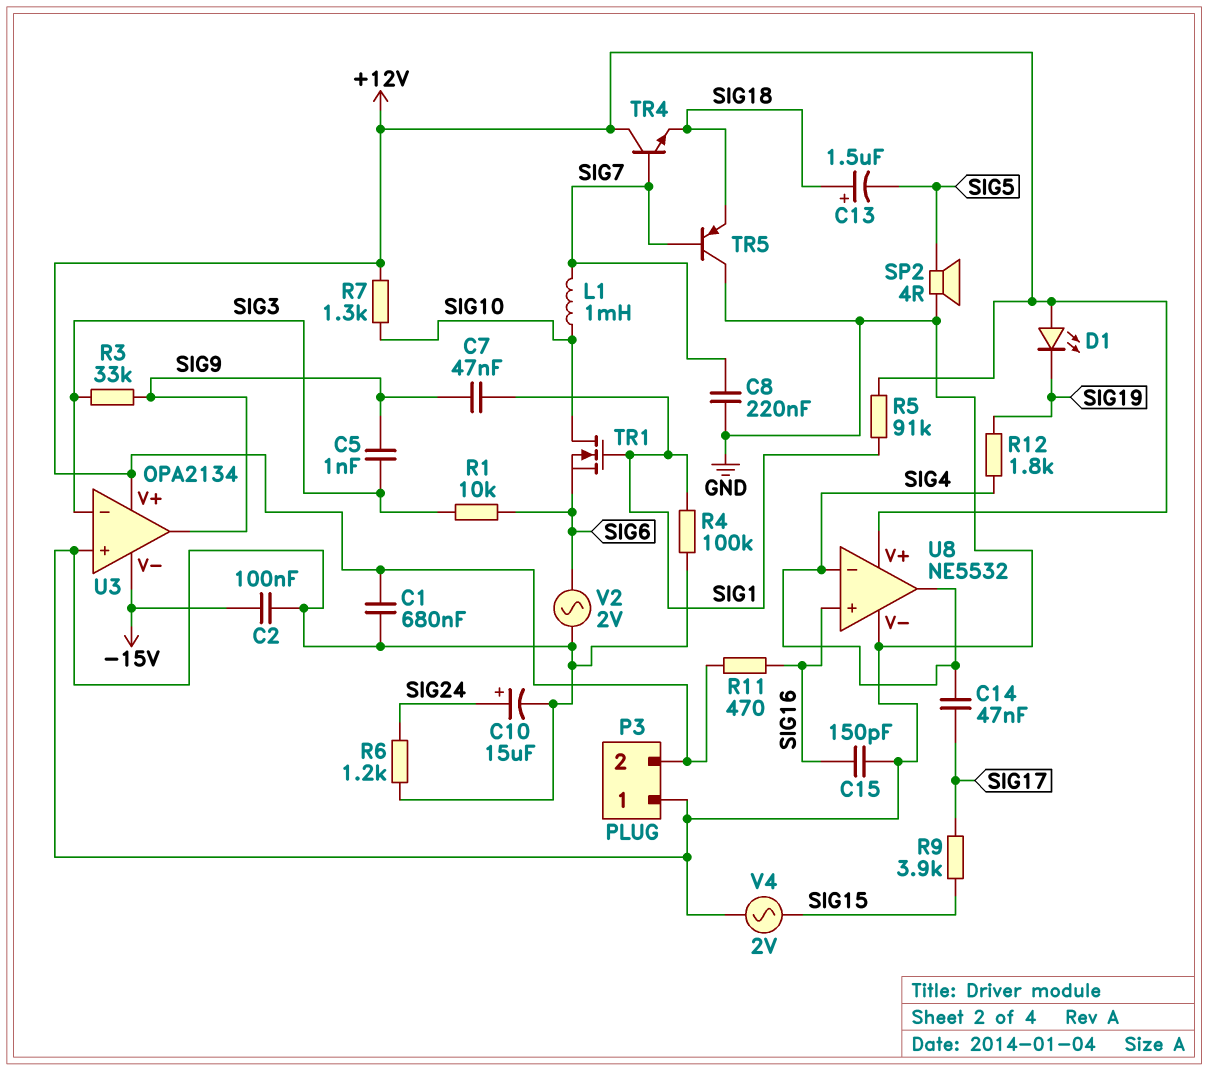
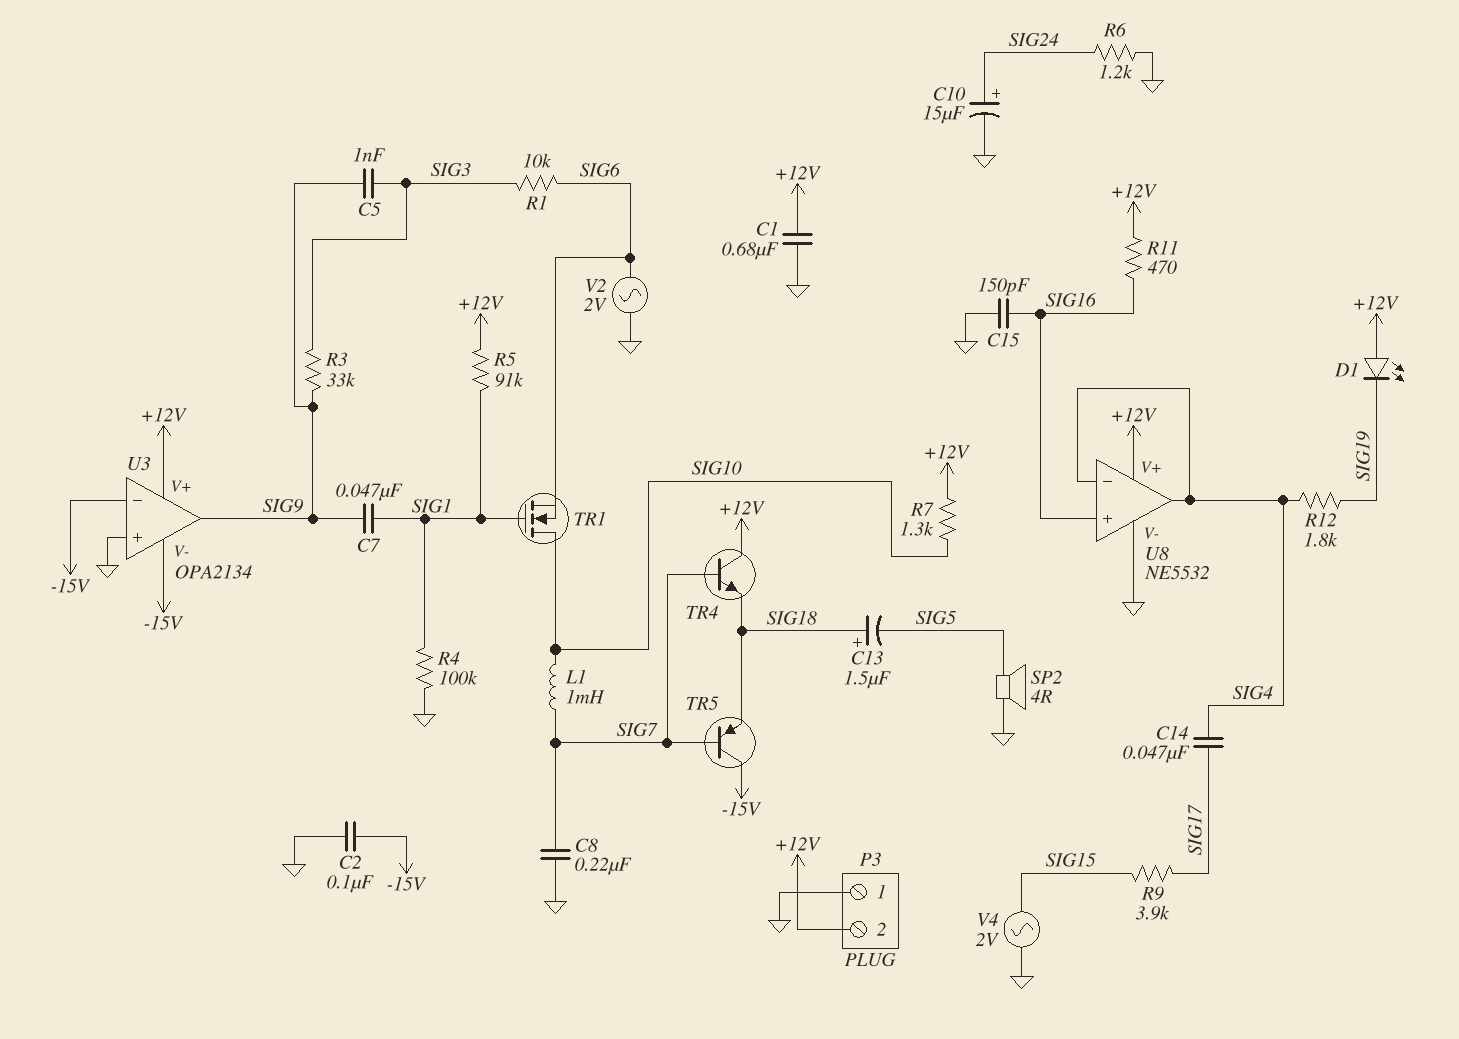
TR5: PNP (B SIG7, C GND, E SIG18) -> PNP (B SIG7, C -15V, E SIG18)
U3 pin in-: SIG3 -> -15V

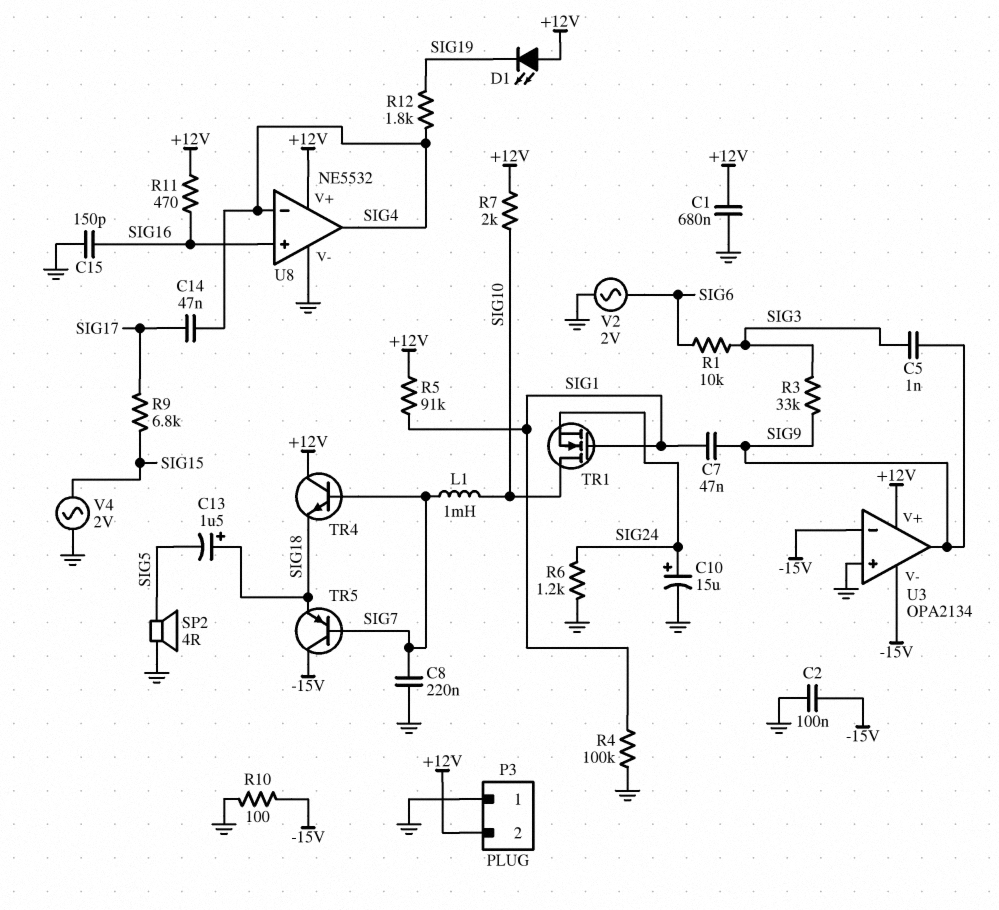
R7: 1.3k (+12V, SIG10) -> 2k (+12V, SIG10)
R9: 3.9k (SIG15, SIG17) -> 6.8k (SIG15, SIG17)
R10: none -> 100 (-15V, GND)
TR1: NMOS (G SIG1, D SIG10, S SIG6) -> NMOS (G SIG1, D SIG10, S SIG24)

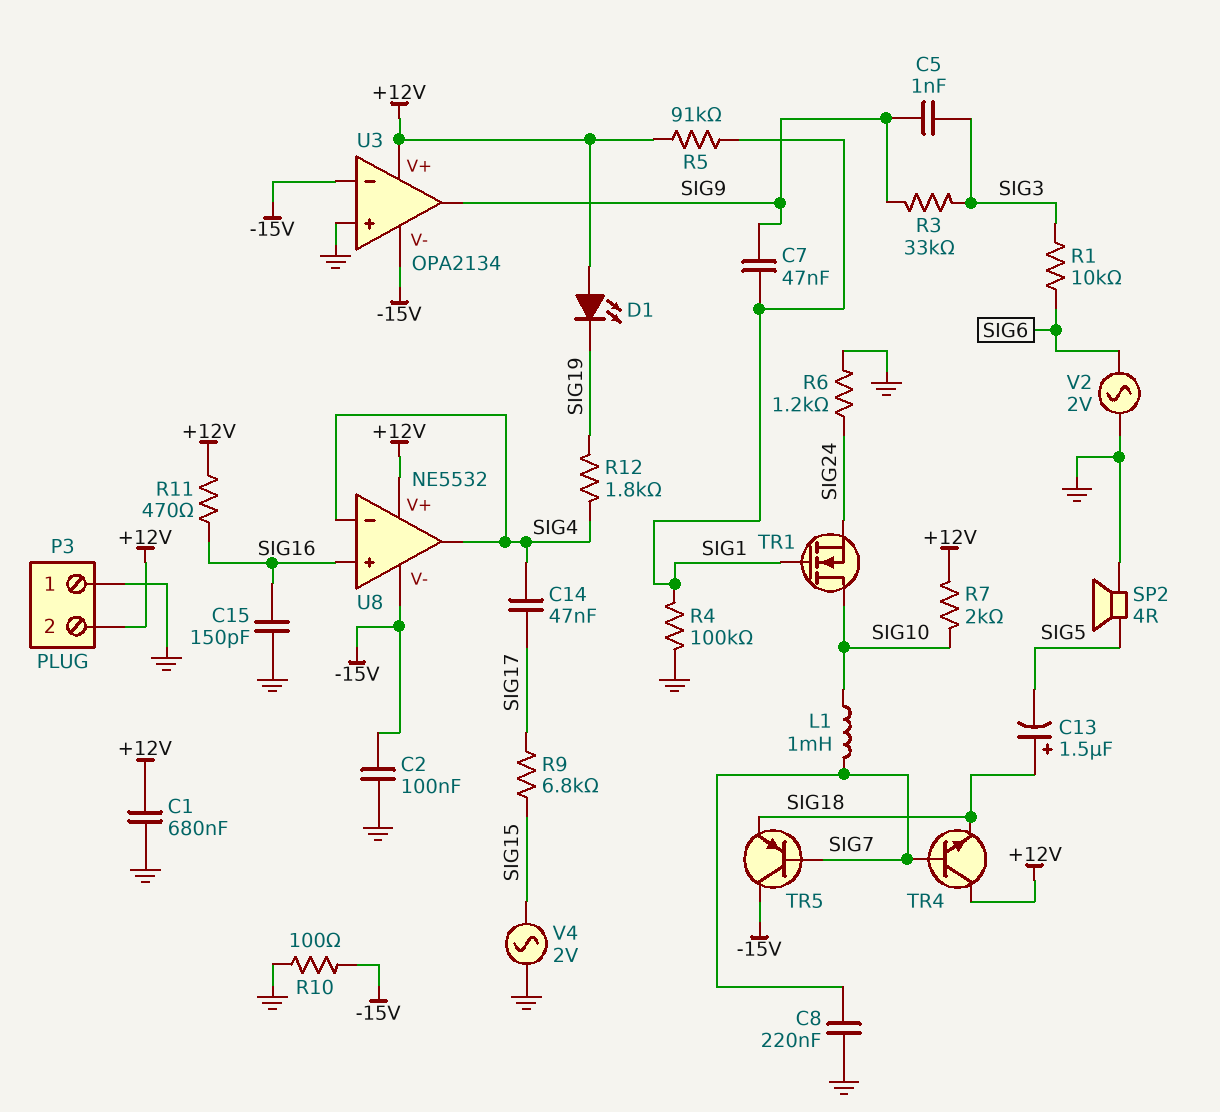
C10: 15uF (plus SIG24, minus GND) -> none
U8 pin V-: GND -> -15V

